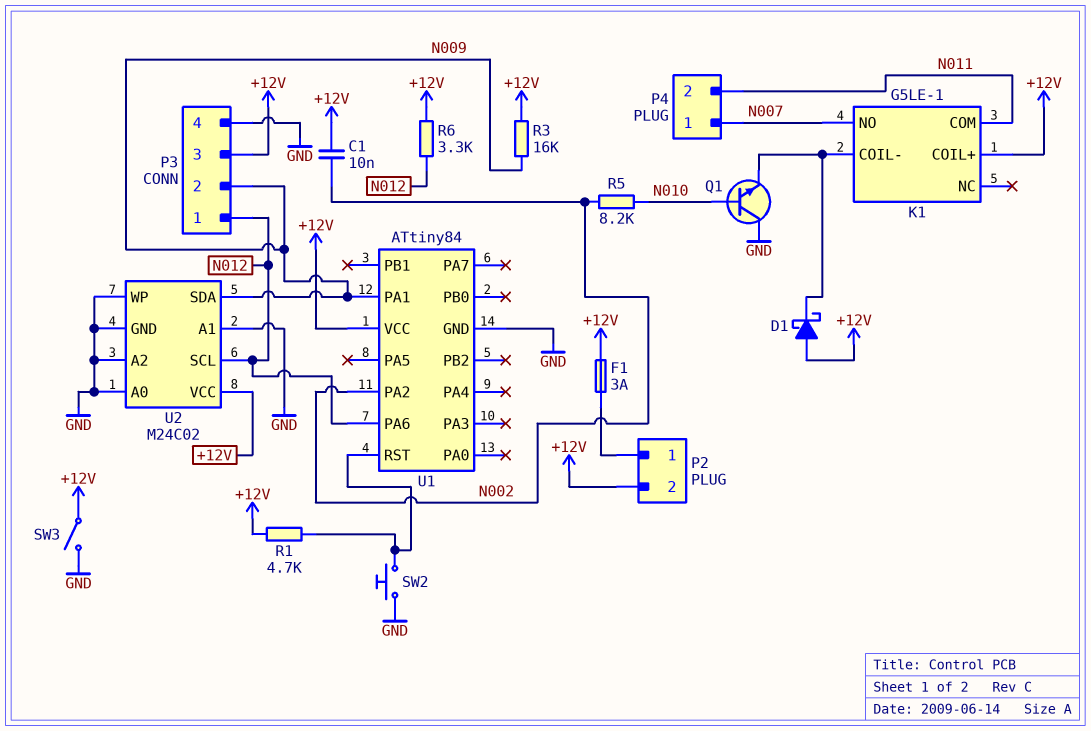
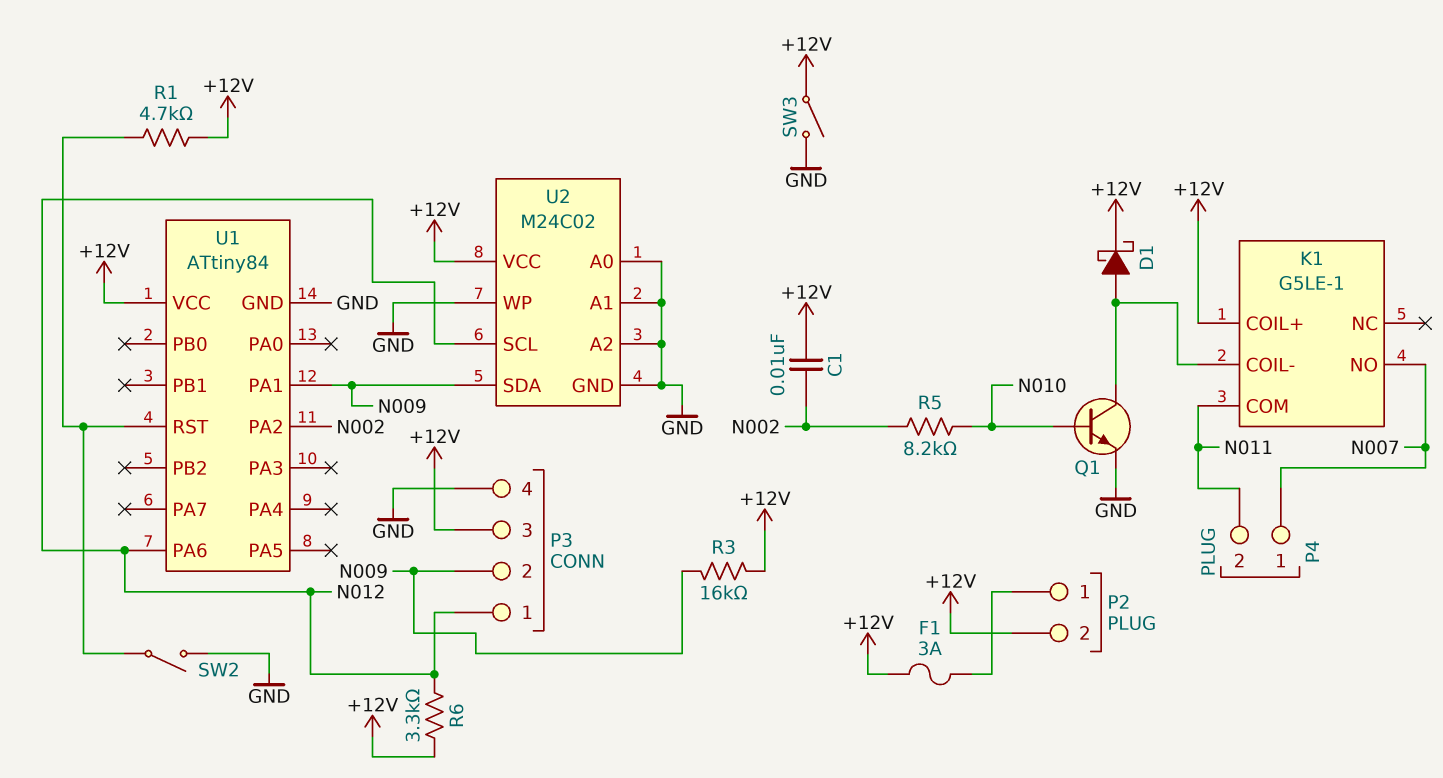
D1: schottky (A +12V, K K1/COIL-) -> schottky (A K1/COIL-, K +12V)
Q1: NPN (B N010, C GND, E K1/COIL-) -> NPN (B N010, C K1/COIL-, E GND)
SW2: button (GND, U1/RST) -> switch (GND, U1/RST)

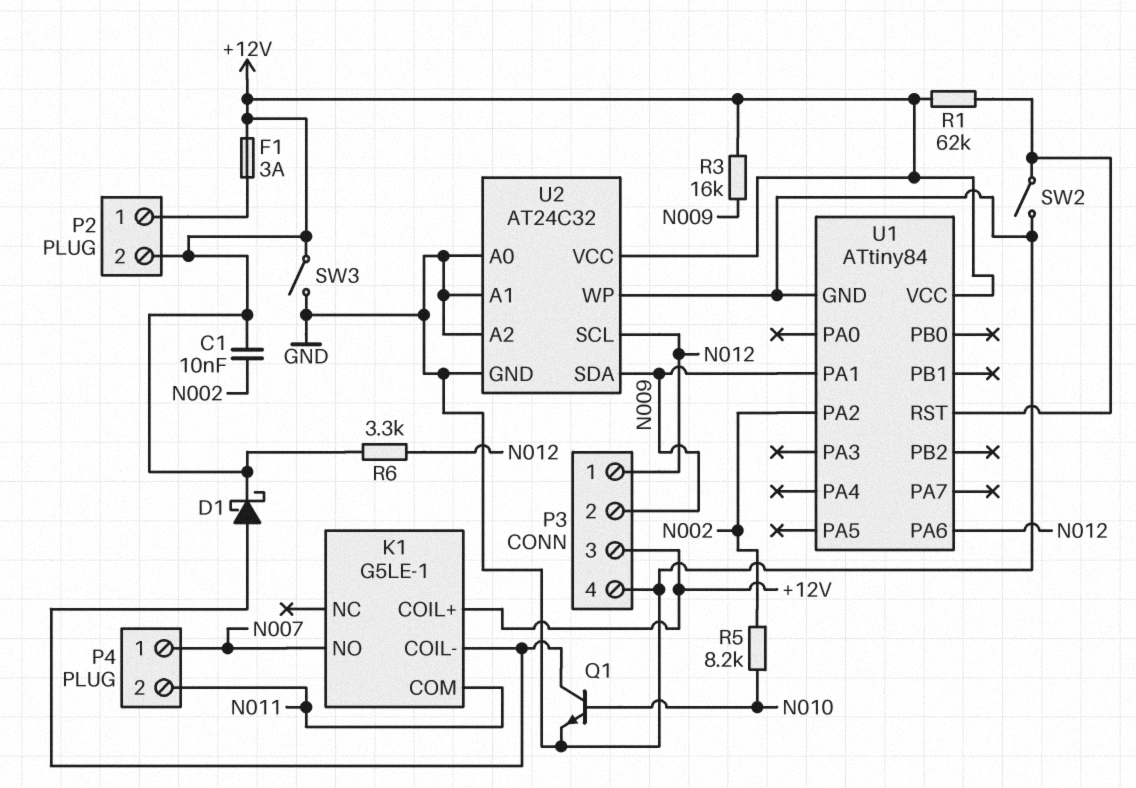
R1: 4.7k (+12V, U1/RST) -> 62k (+12V, U1/RST)
U2: M24C02 -> AT24C32

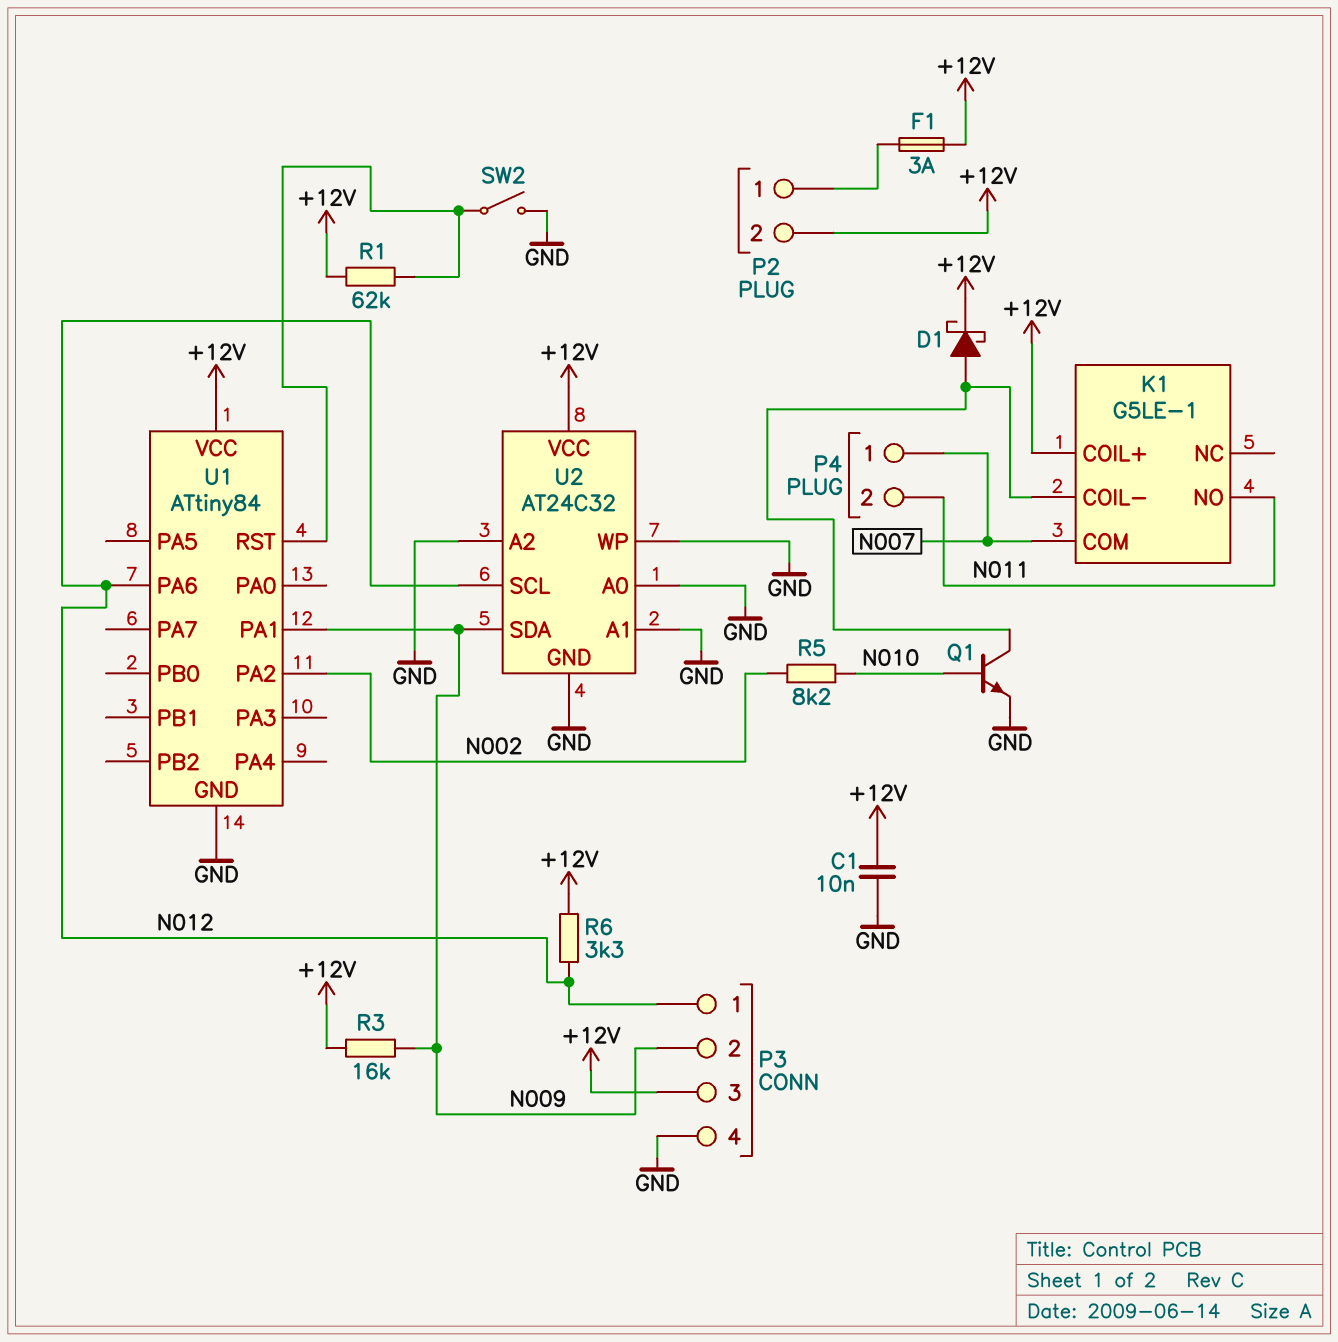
C1: 10nF (+12V, N002) -> 10nF (+12V, GND)
K1 pin COM: N011 -> N007
K1 pin NO: N007 -> N011
SW3: switch (+12V, GND) -> none

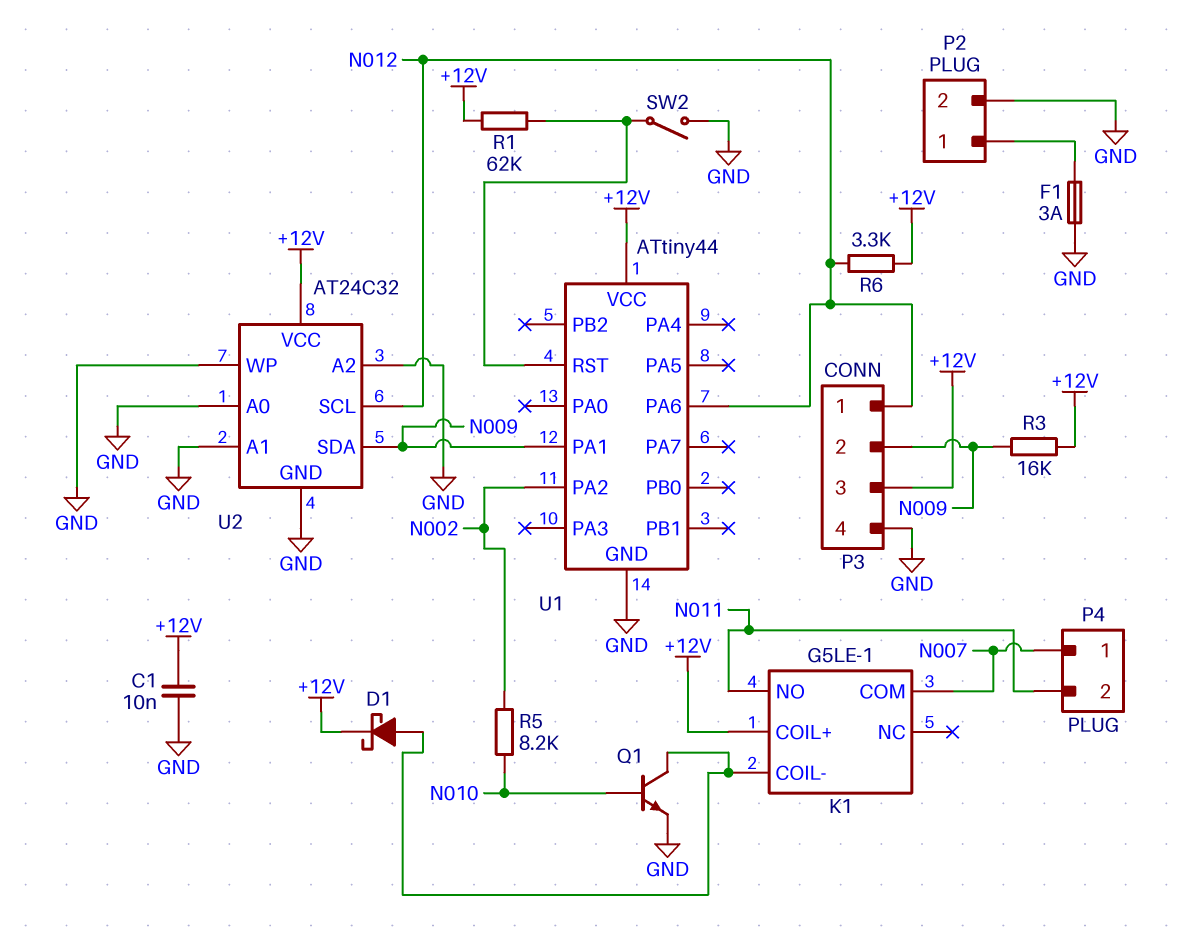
F1: 3A (+12V, P2/1) -> 3A (GND, P2/1)
P2 pin 2: +12V -> GND
U1: ATtiny84 -> ATtiny44

